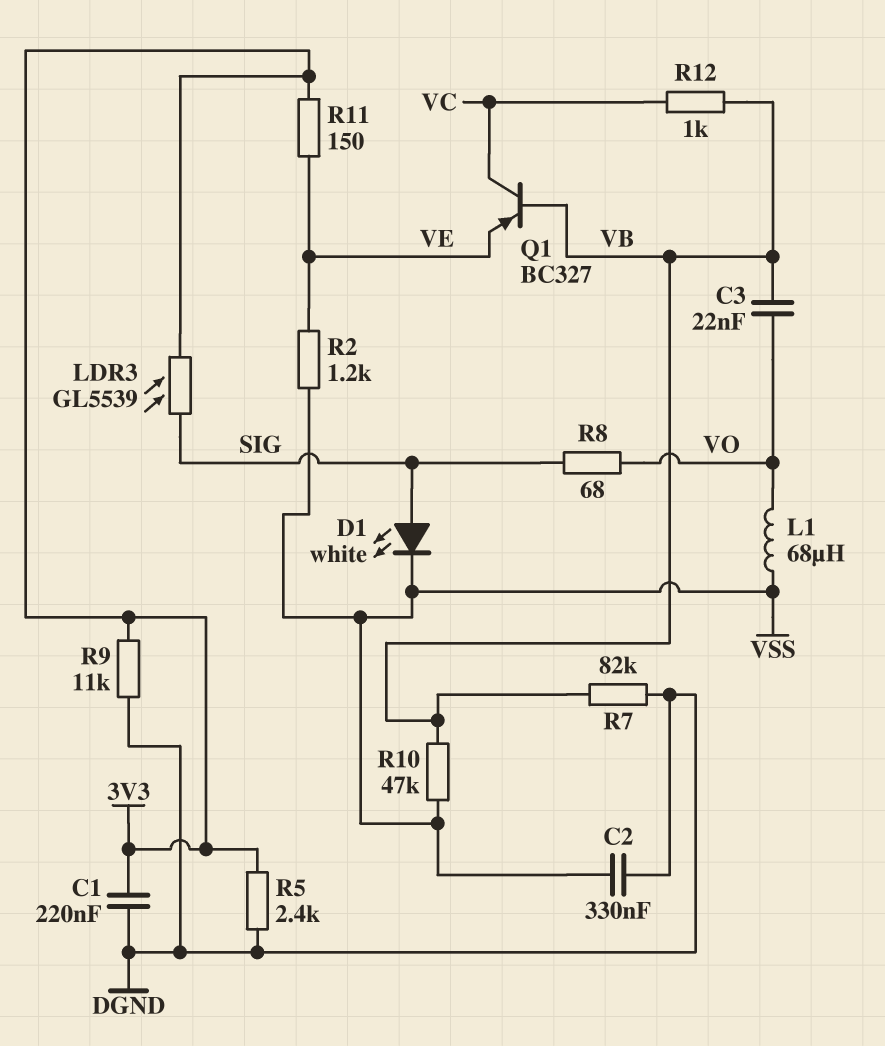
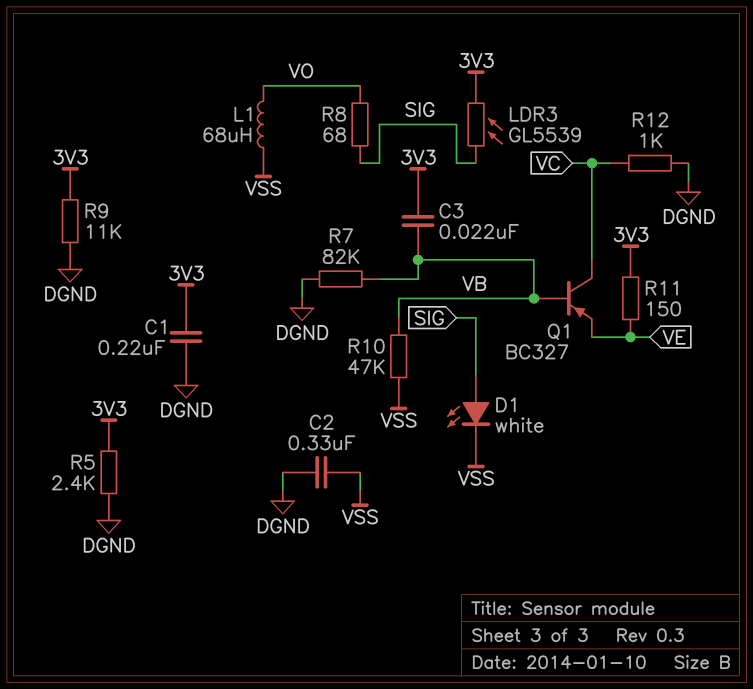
C3: 22nF (VB, VO) -> 22nF (3V3, VB)
R2: 1.2k (VE, VSS) -> none
R12: 1k (VB, VC) -> 1k (DGND, VC)

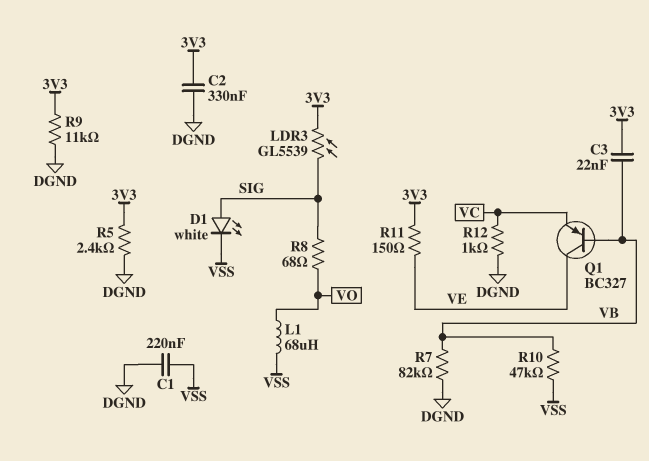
C1: 220nF (3V3, DGND) -> 220nF (DGND, VSS)
C2: 330nF (DGND, VSS) -> 330nF (3V3, DGND)
Q1: PNP BC327 (B VB, C VC, E VE) -> PNP BC327 (B VB, C VE, E VC)

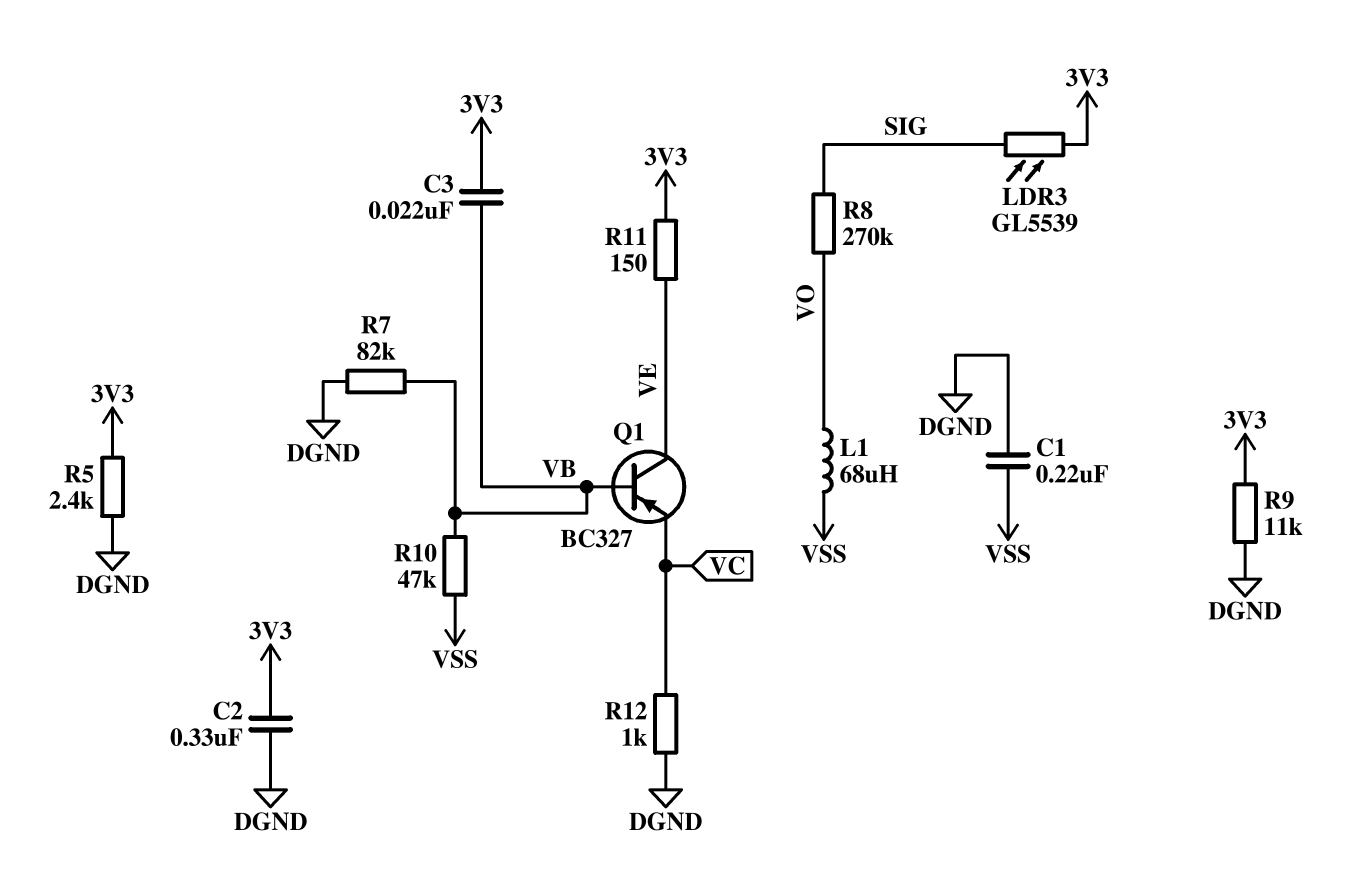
D1: LED white (A SIG, K VSS) -> none
R8: 68 (SIG, VO) -> 270k (SIG, VO)

